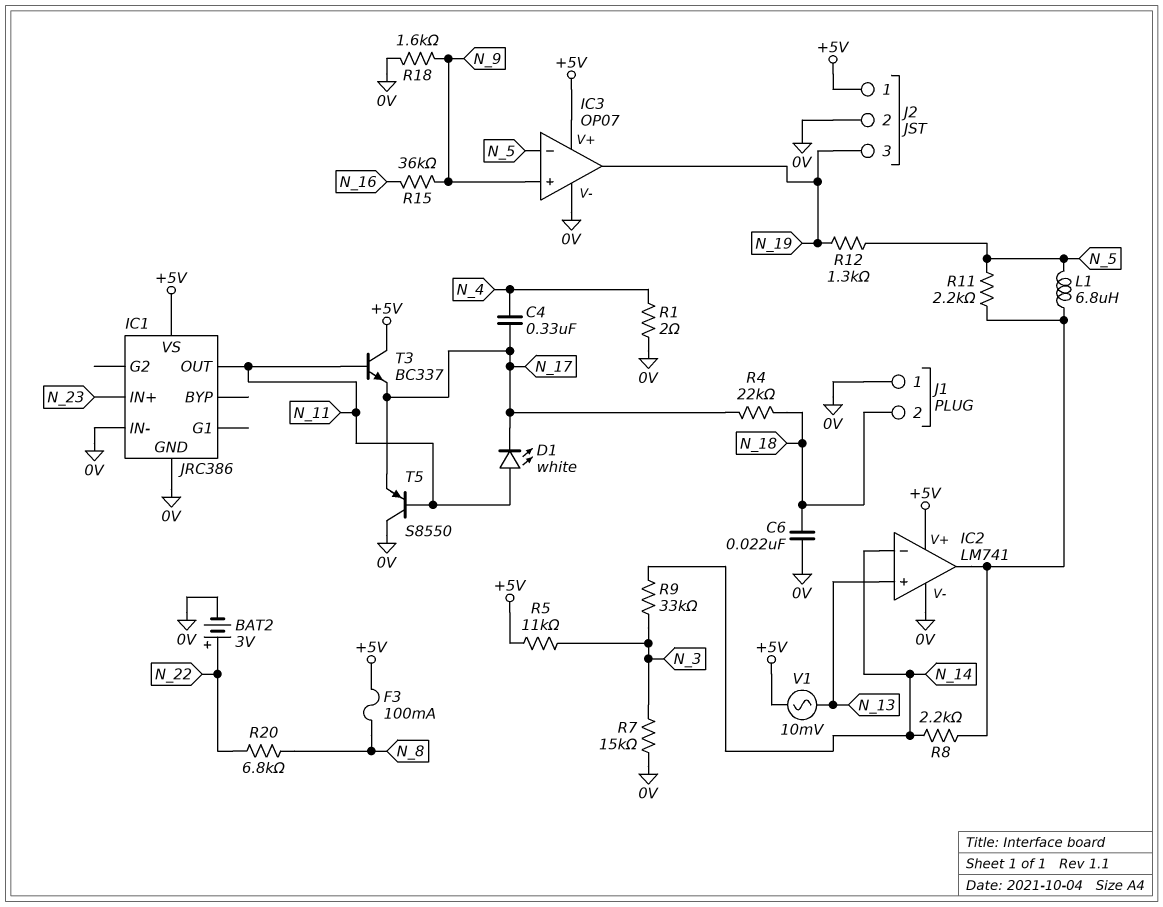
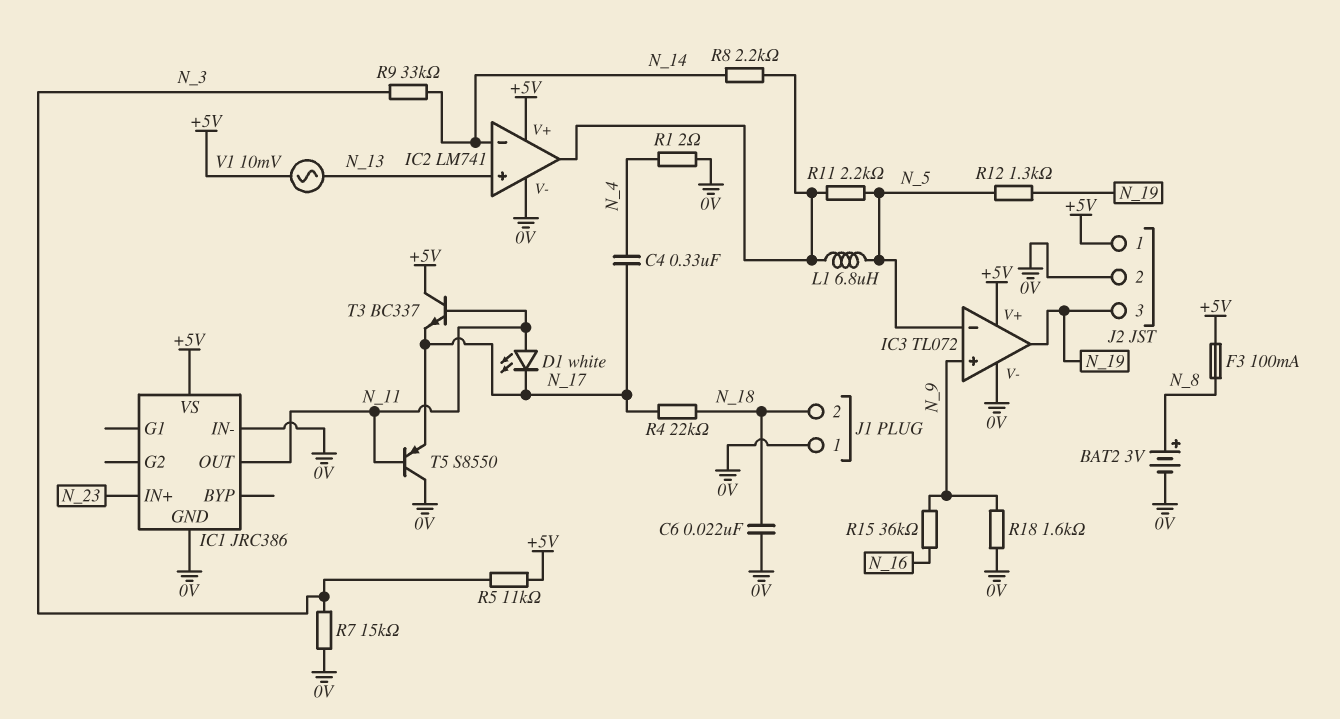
BAT2: 3V (plus N_22, minus 0V) -> 3V (plus N_8, minus 0V)
IC3: OP07 -> TL072
R20: 6.8k (N_8, N_22) -> none

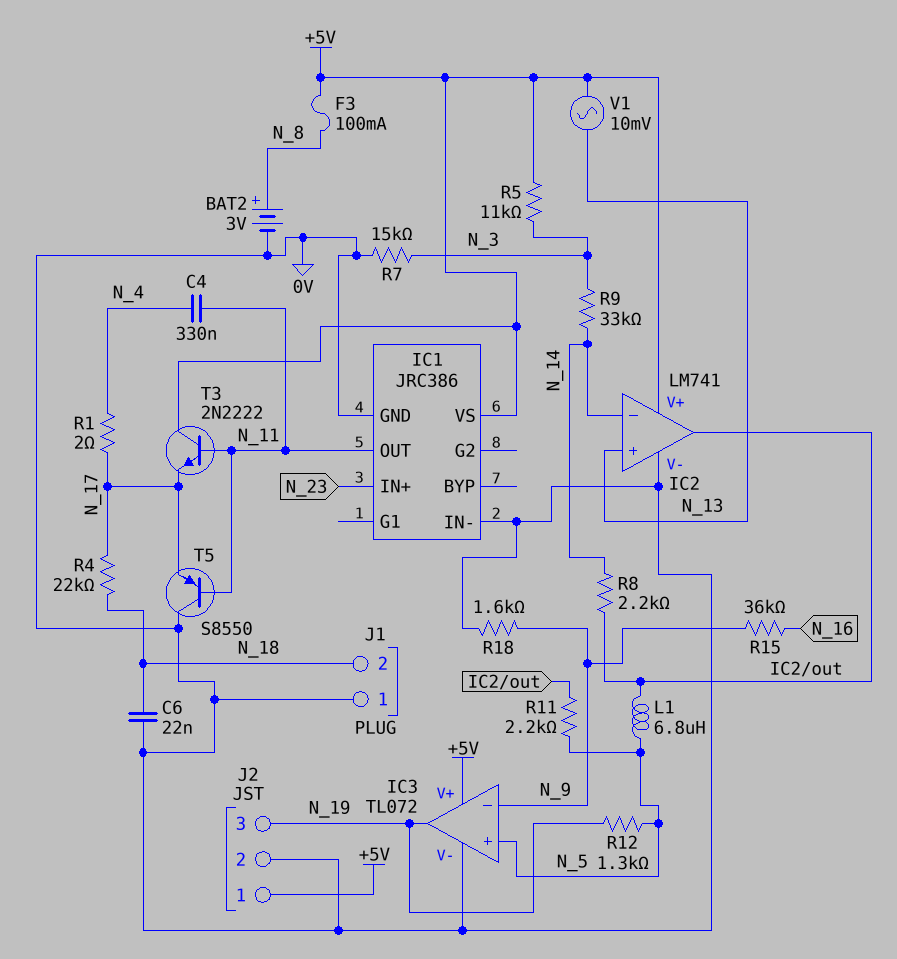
C4: 330nF (N_4, N_17) -> 330nF (N_4, N_11)
D1: LED white (A N_11, K N_17) -> none
IC3 pin in+: N_9 -> N_5
IC3 pin in-: N_5 -> N_9
R1: 2 (0V, N_4) -> 2 (N_4, N_17)
T3: NPN BC337 (B N_11, C +5V, E N_17) -> NPN 2N2222 (B N_11, C +5V, E N_17)

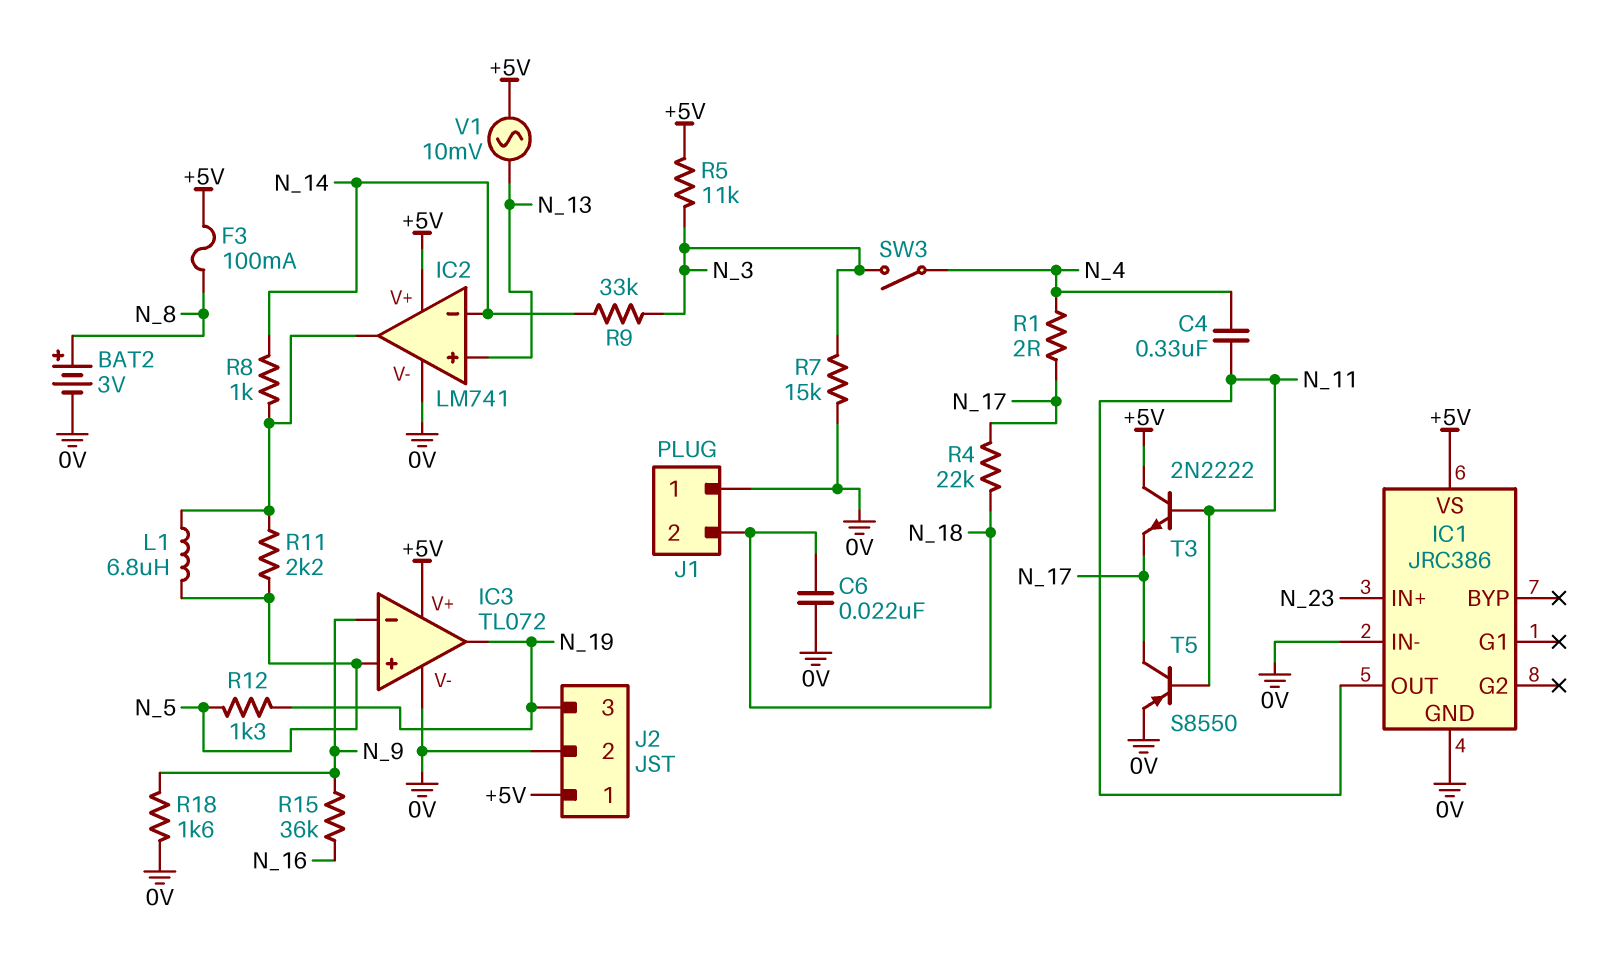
R8: 2.2k (IC2/out, N_14) -> 1k (IC2/out, N_14)
SW3: none -> switch (N_3, N_4)
T5: PNP S8550 (B N_11, C 0V, E N_17) -> PNP S8550 (B N_11, C N_17, E 0V)

